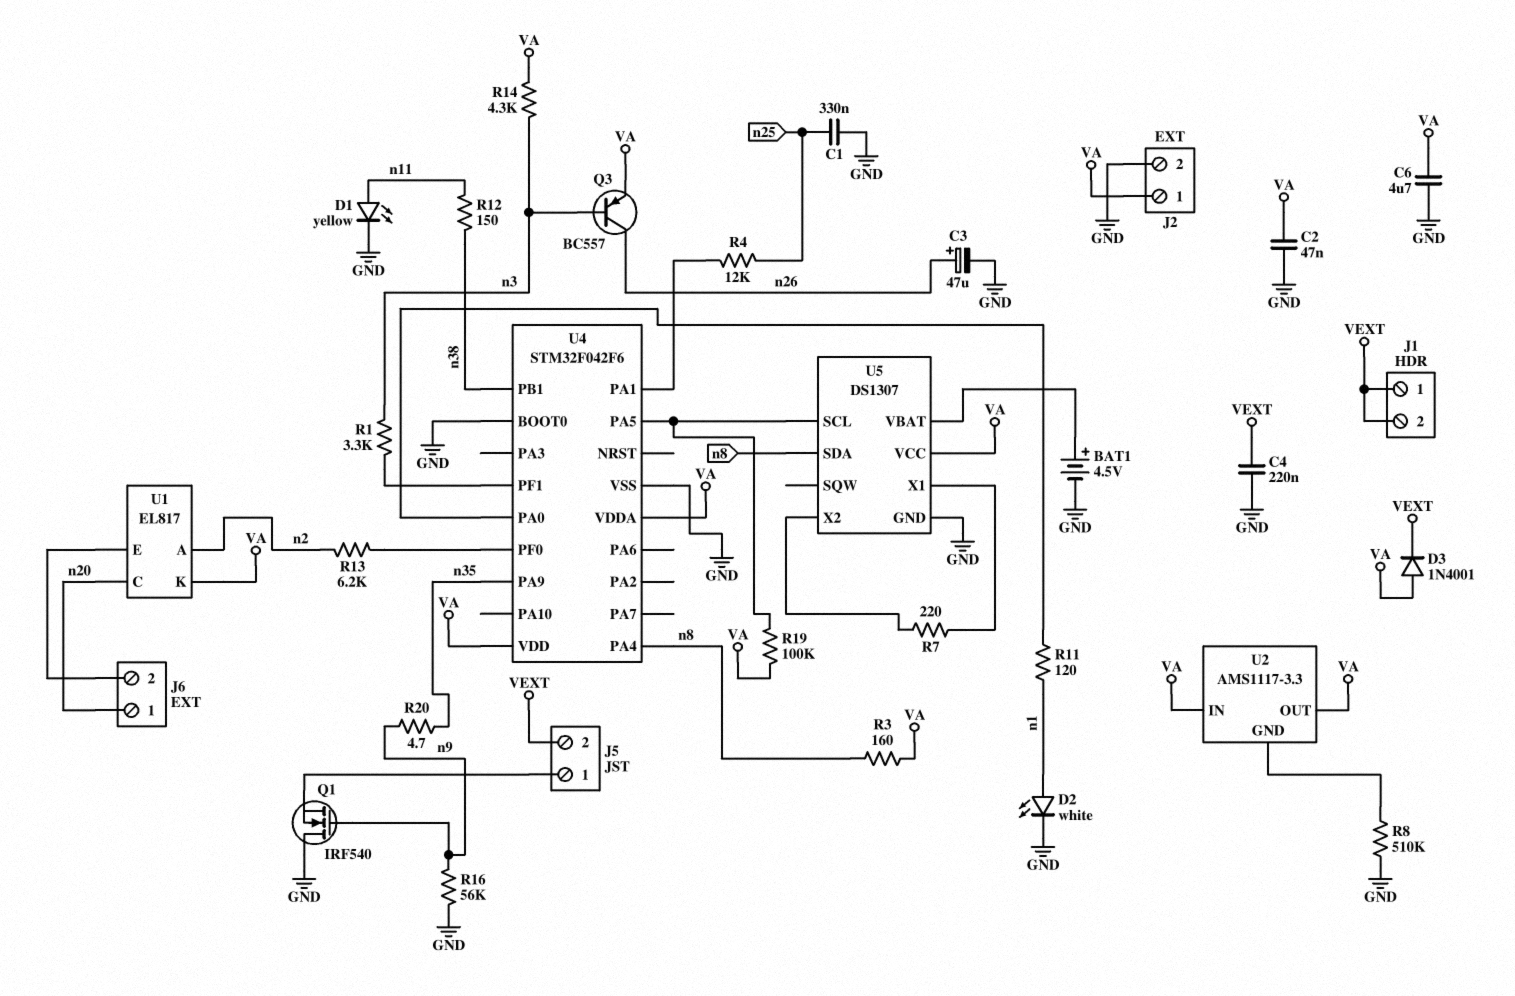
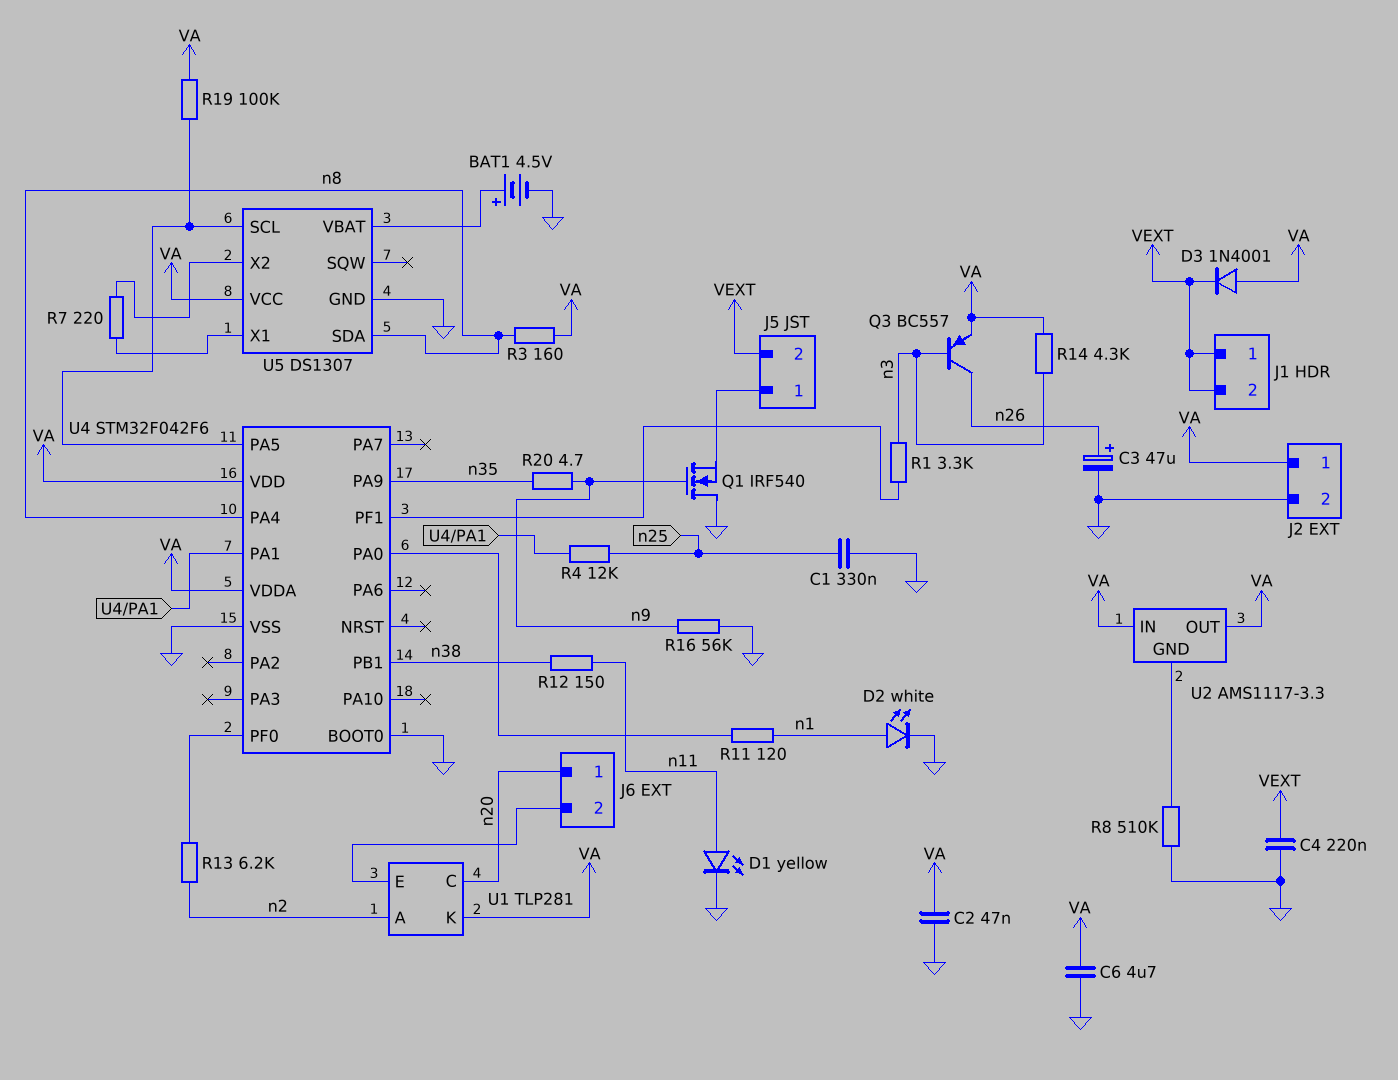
U1: EL817 -> TLP281

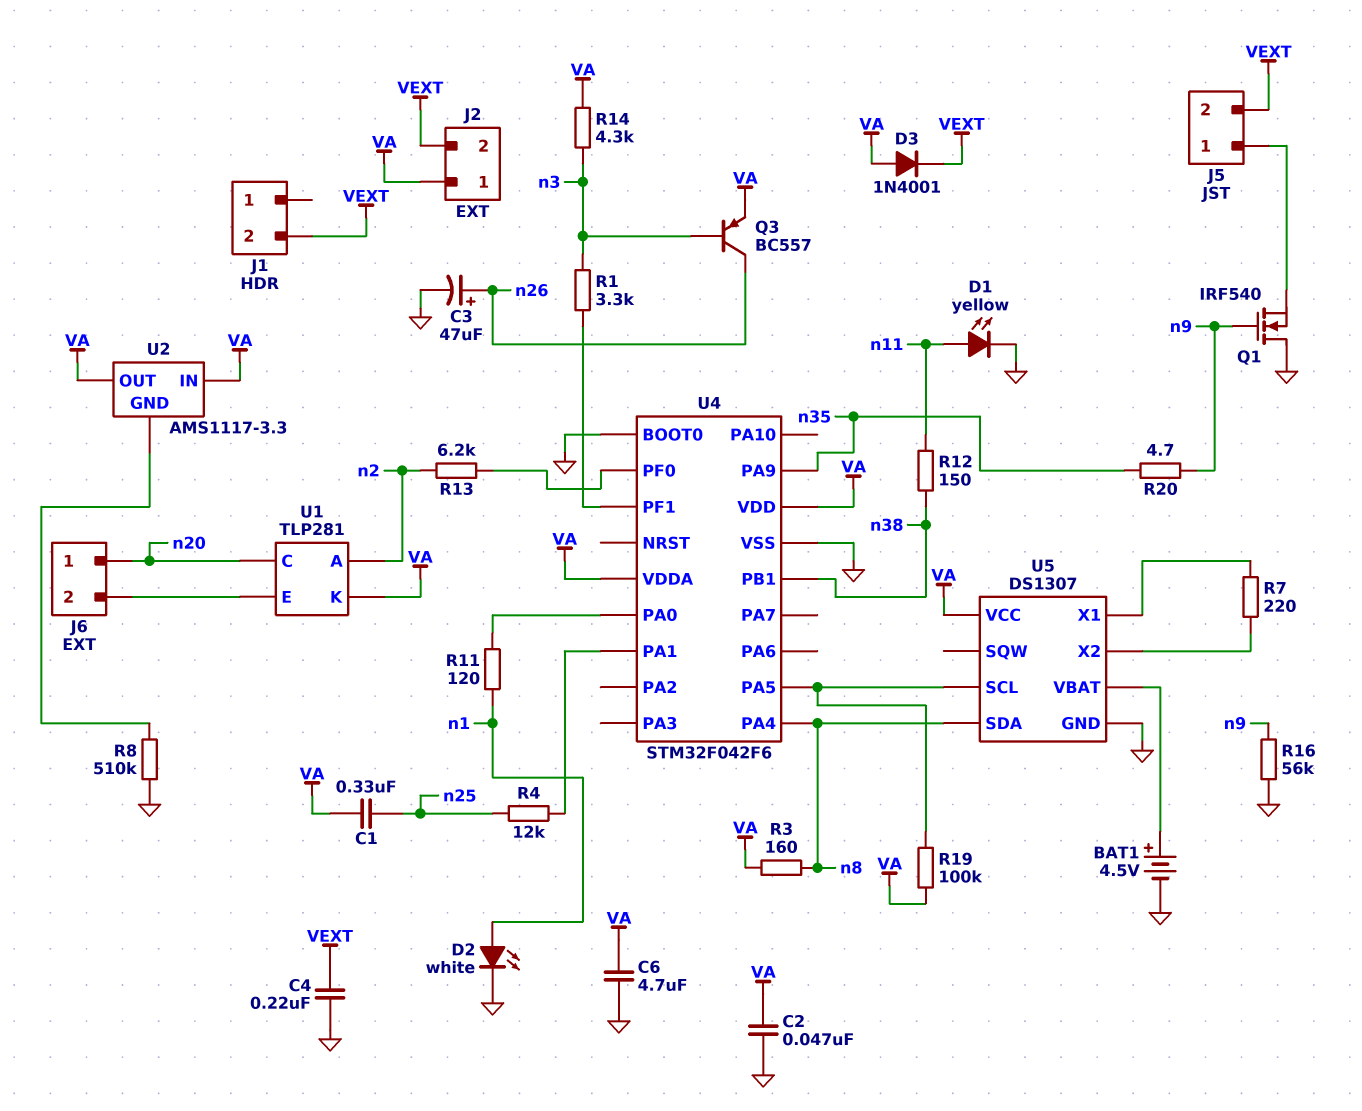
C1: 330nF (GND, n25) -> 330nF (VA, n25)
J1 pin 1: VEXT -> none
J2 pin 2: GND -> VEXT

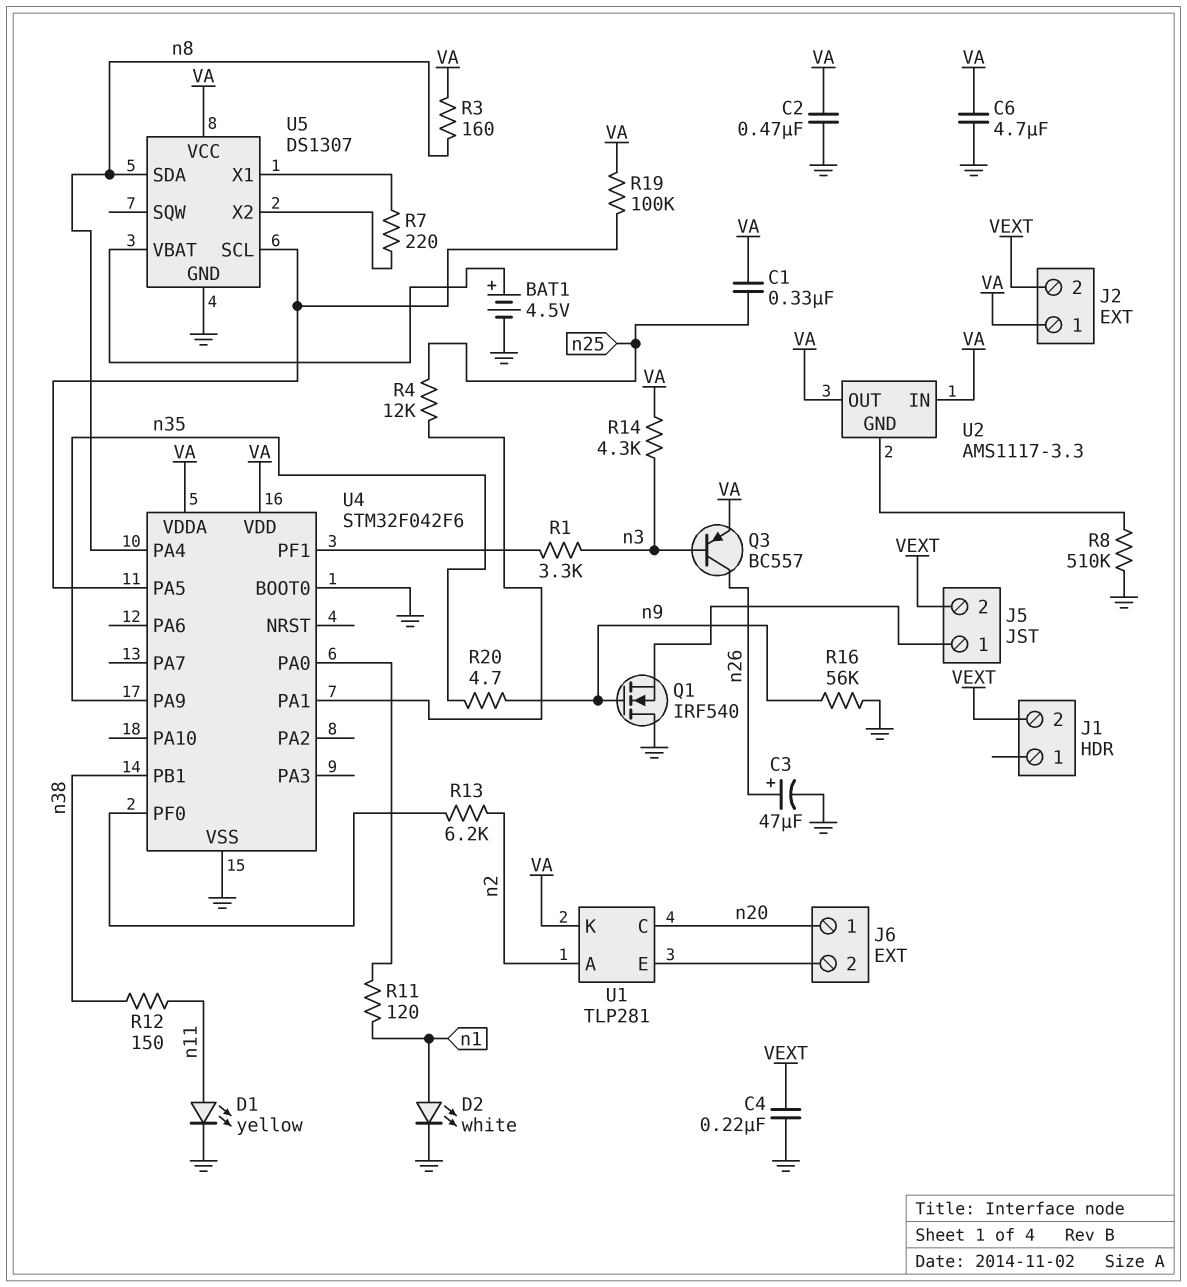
C2: 47nF (GND, VA) -> 470nF (GND, VA)
D3: diode 1N4001 (A VA, K VEXT) -> none

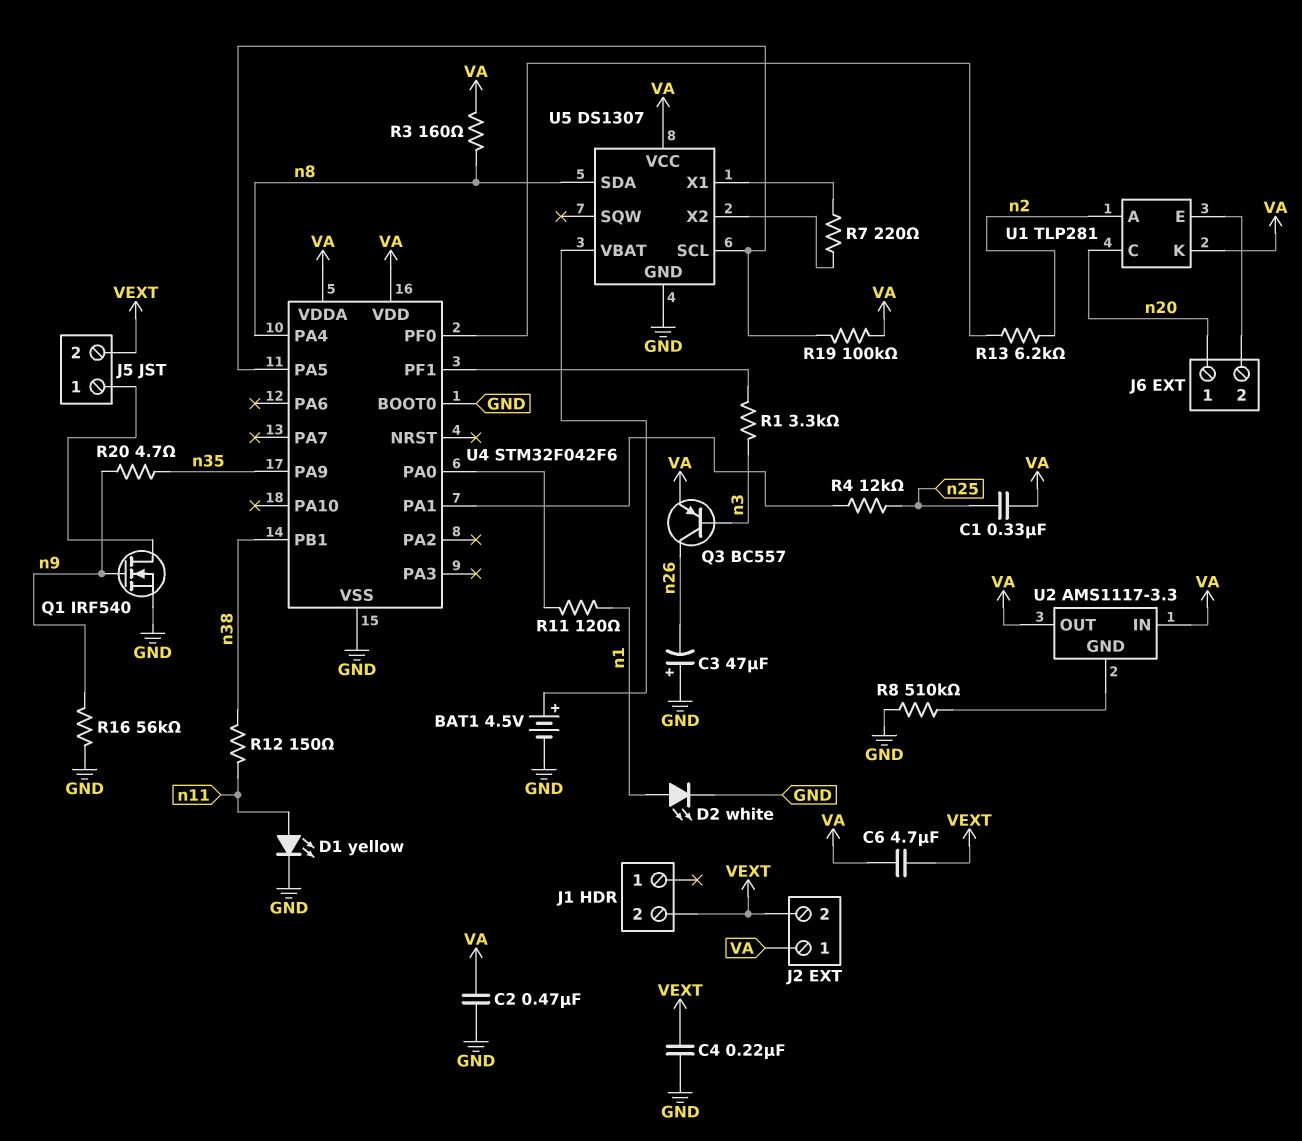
C3: 47uF (plus n26, minus GND) -> 47uF (plus GND, minus n26)
C6: 4.7uF (GND, VA) -> 4.7uF (VA, VEXT)
Q1: NMOS IRF540 (G n9, D GND, S J5/1) -> NMOS IRF540 (G n9, D J5/1, S GND)
R14: 4.3k (VA, n3) -> none

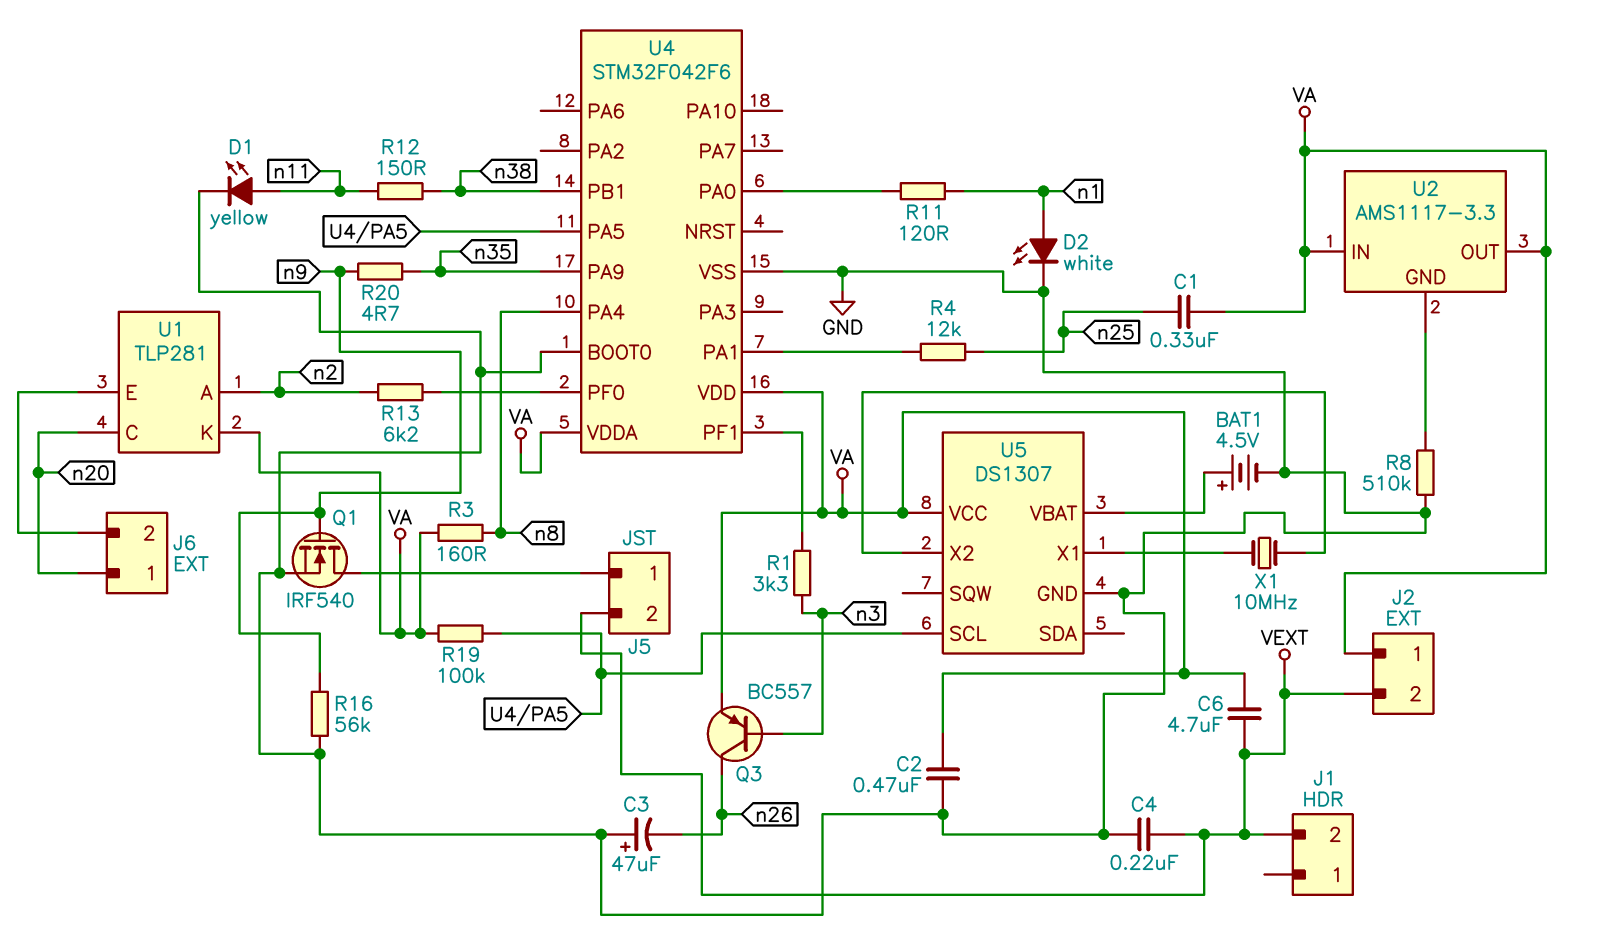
R7: 220 (U5/X1, U5/X2) -> none
U5 pin SDA: n8 -> none
X1: none -> 10MHz (U5/X1, U5/X2)

